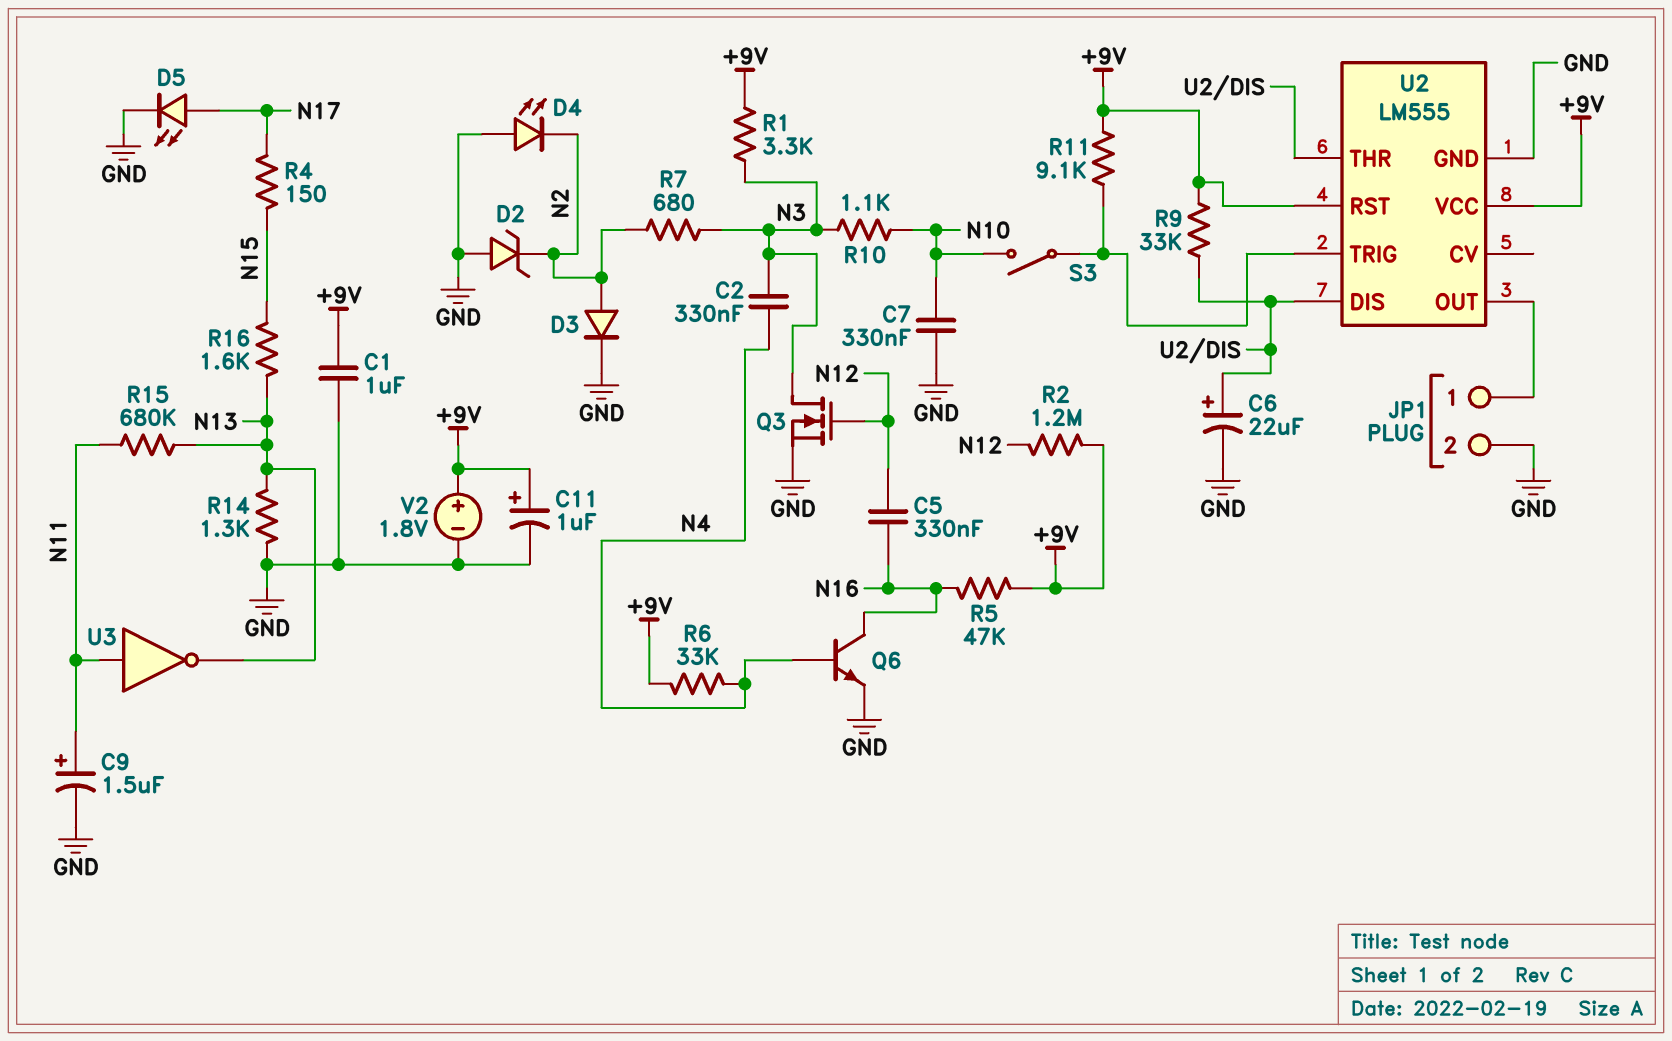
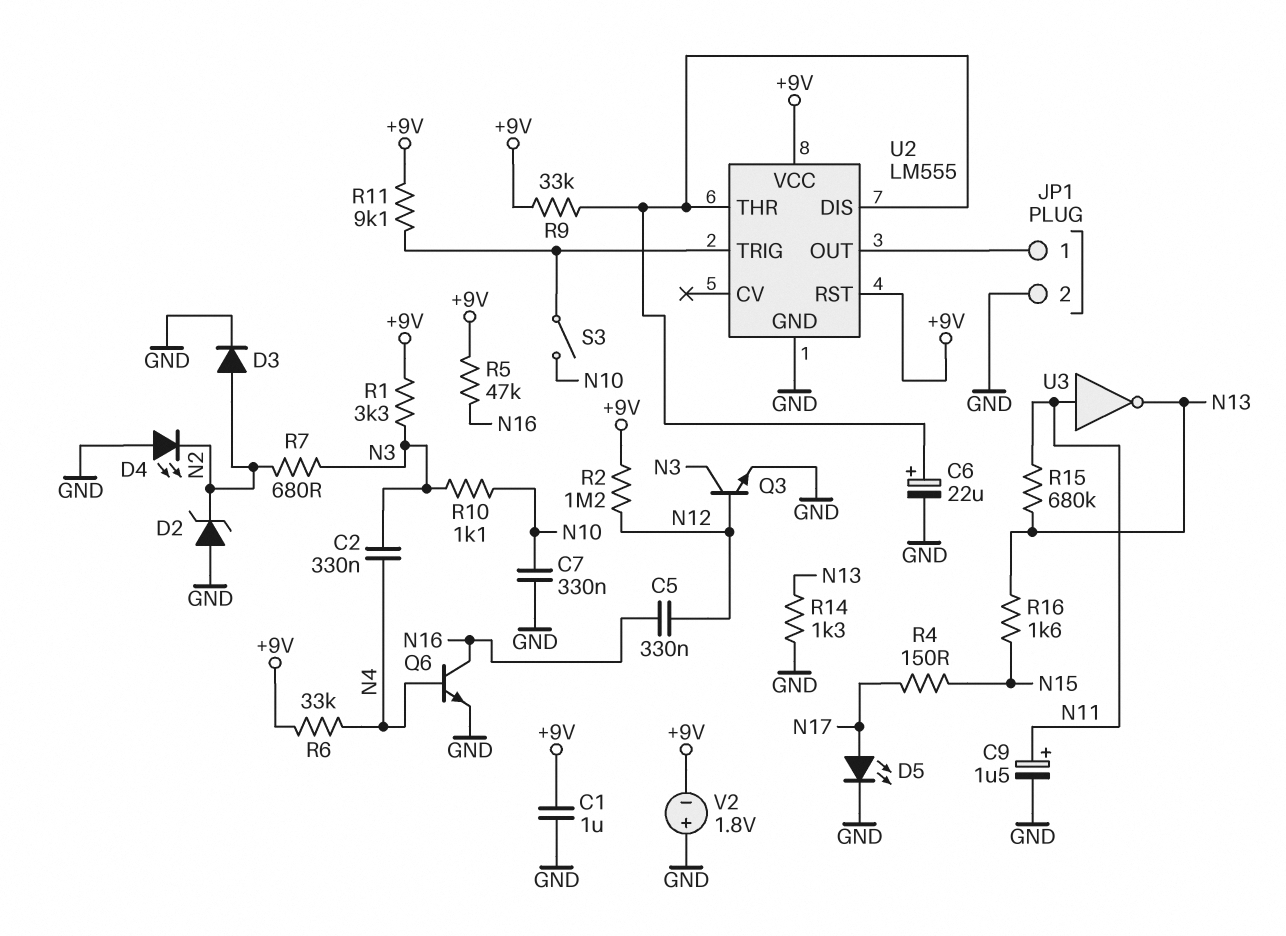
C11: 1uF (plus +9V, minus GND) -> none
Q3: NMOS (G N12, D N3, S GND) -> NPN (B N12, C N3, E GND)
V2: 1.8V (plus +9V, minus GND) -> 1.8V (plus GND, minus +9V)

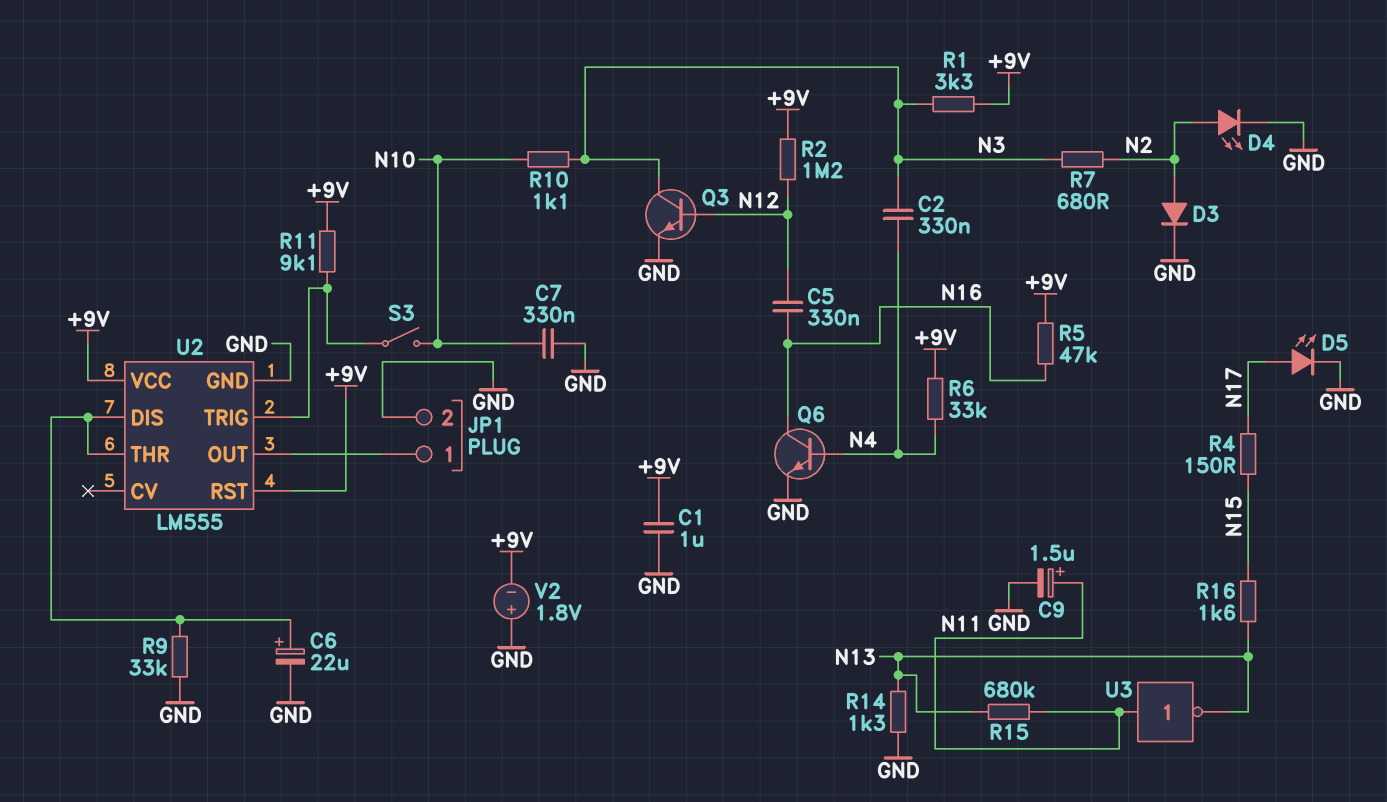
D2: zener (A GND, K N2) -> none
D4: LED (A GND, K N2) -> LED (A N2, K GND)
R9: 33k (+9V, U2/DIS) -> 33k (GND, U2/DIS)

